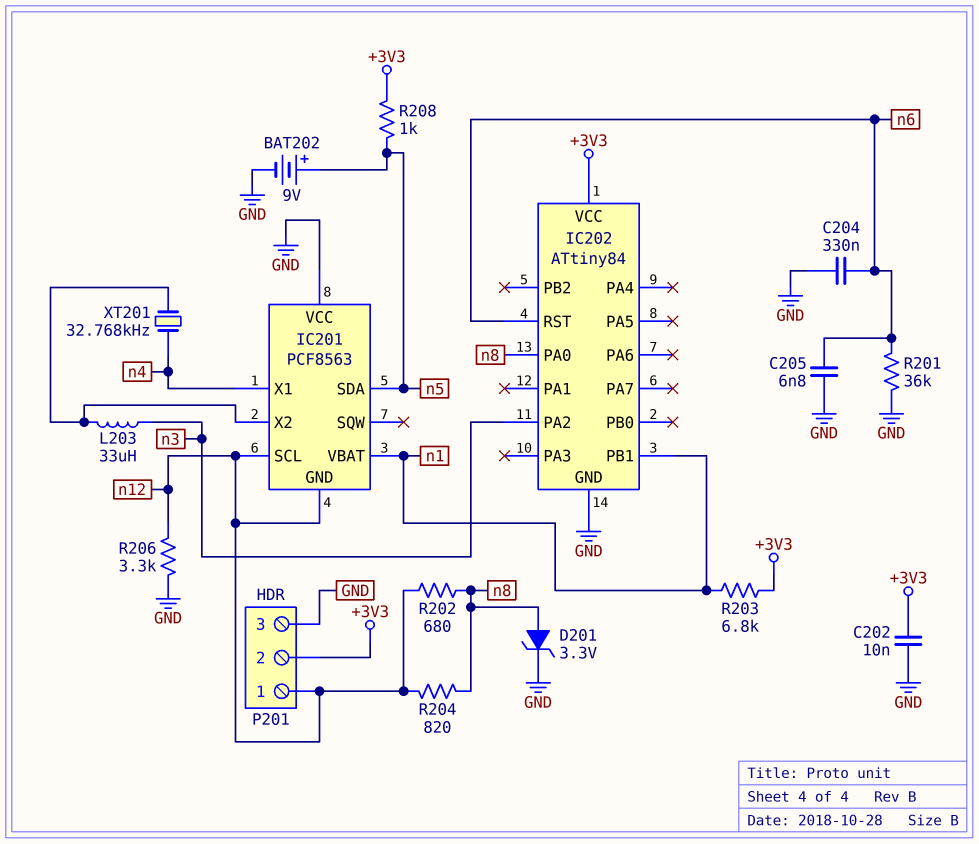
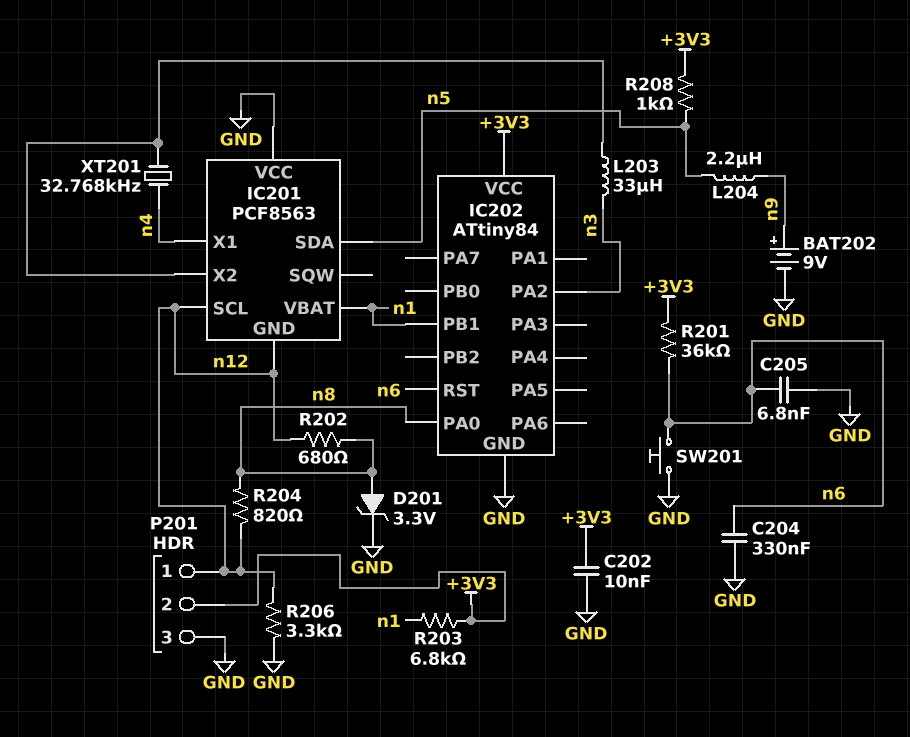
BAT202: 9V (plus n5, minus GND) -> 9V (plus n9, minus GND)
L204: none -> 2.2uH (n5, n9)
R201: 36k (GND, n6) -> 36k (+3V3, n6)
SW201: none -> button (GND, n6)

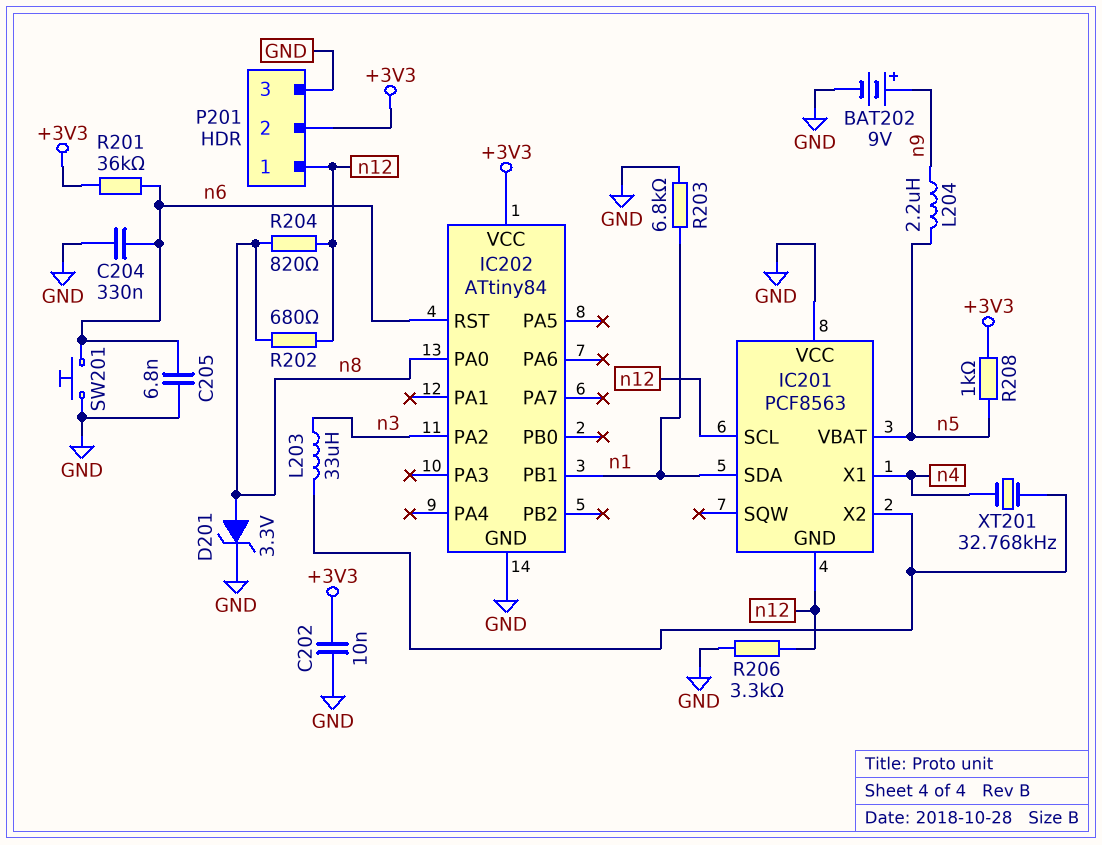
IC201 pin SDA: n5 -> n1
IC201 pin VBAT: n1 -> n5
R203: 6.8k (+3V3, n1) -> 6.8k (GND, n1)

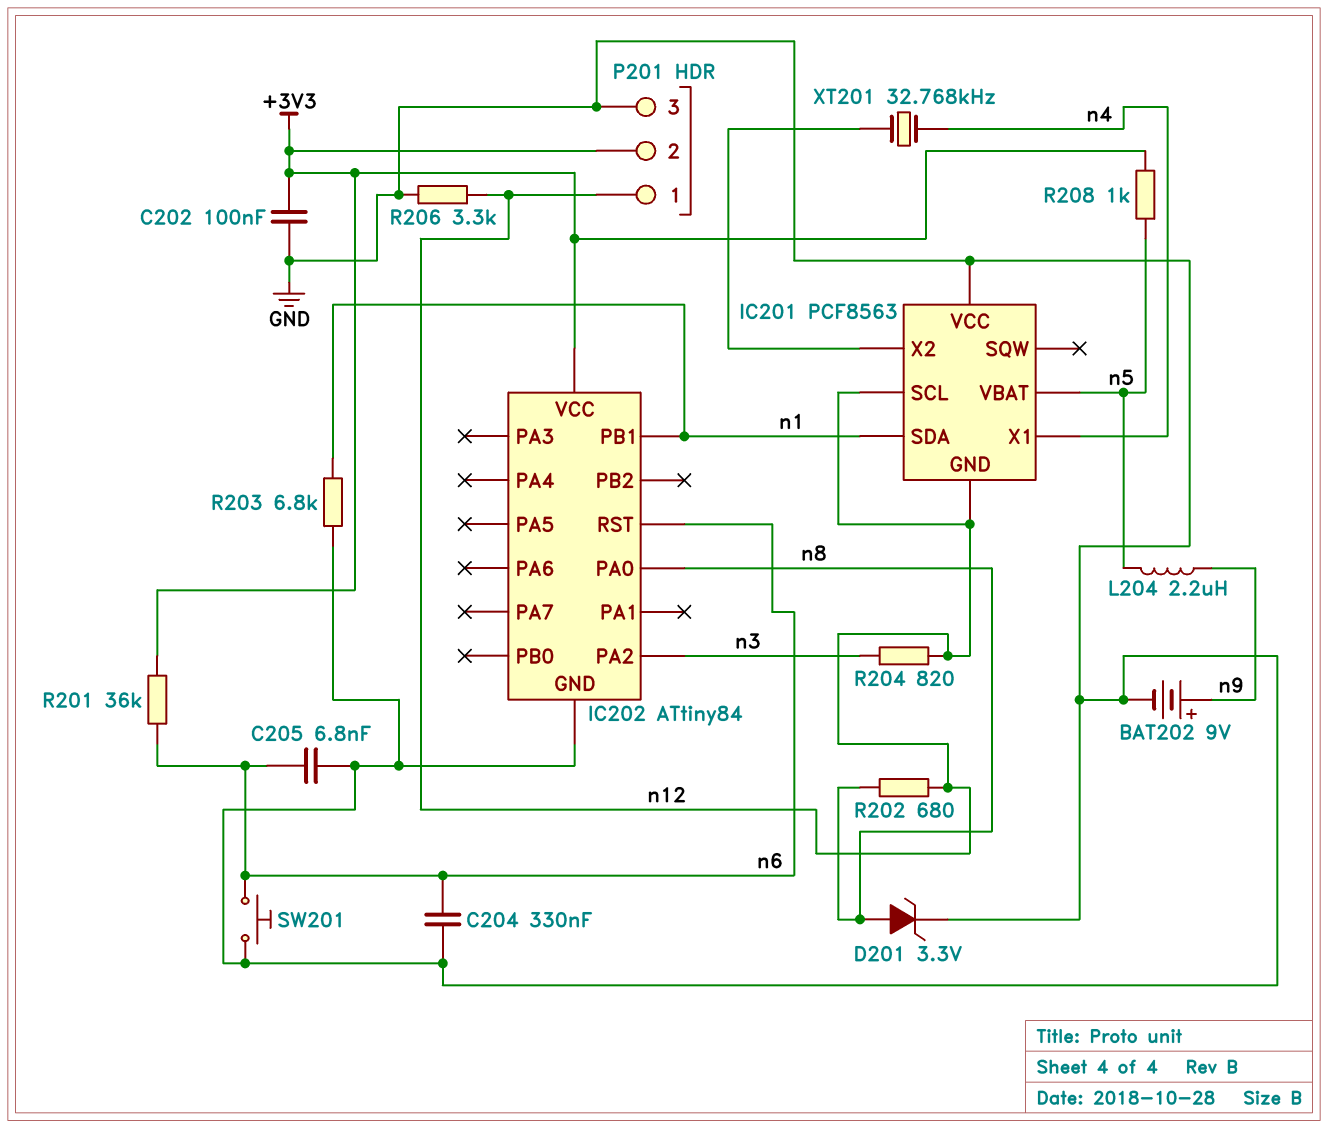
C202: 10nF (+3V3, GND) -> 100nF (+3V3, GND)
L203: 33uH (IC201/X2, n3) -> none
R204: 820 (n8, n12) -> 820 (n3, n12)

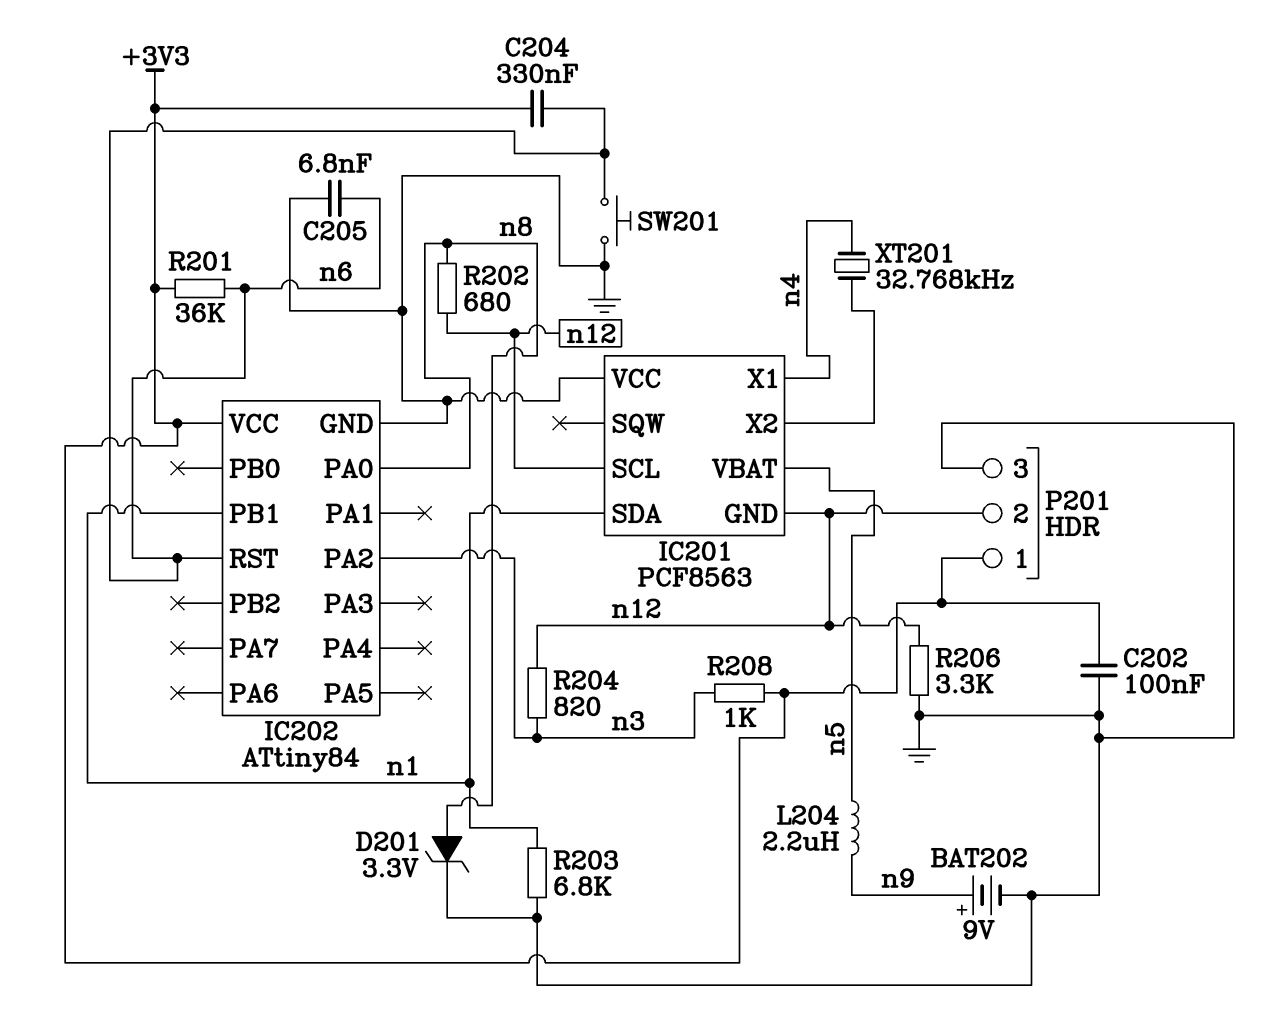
C204: 330nF (GND, n6) -> 330nF (+3V3, n6)
P201 pin 1: n12 -> +3V3
P201 pin 2: +3V3 -> n12
R208: 1k (+3V3, n5) -> 1k (+3V3, n3)

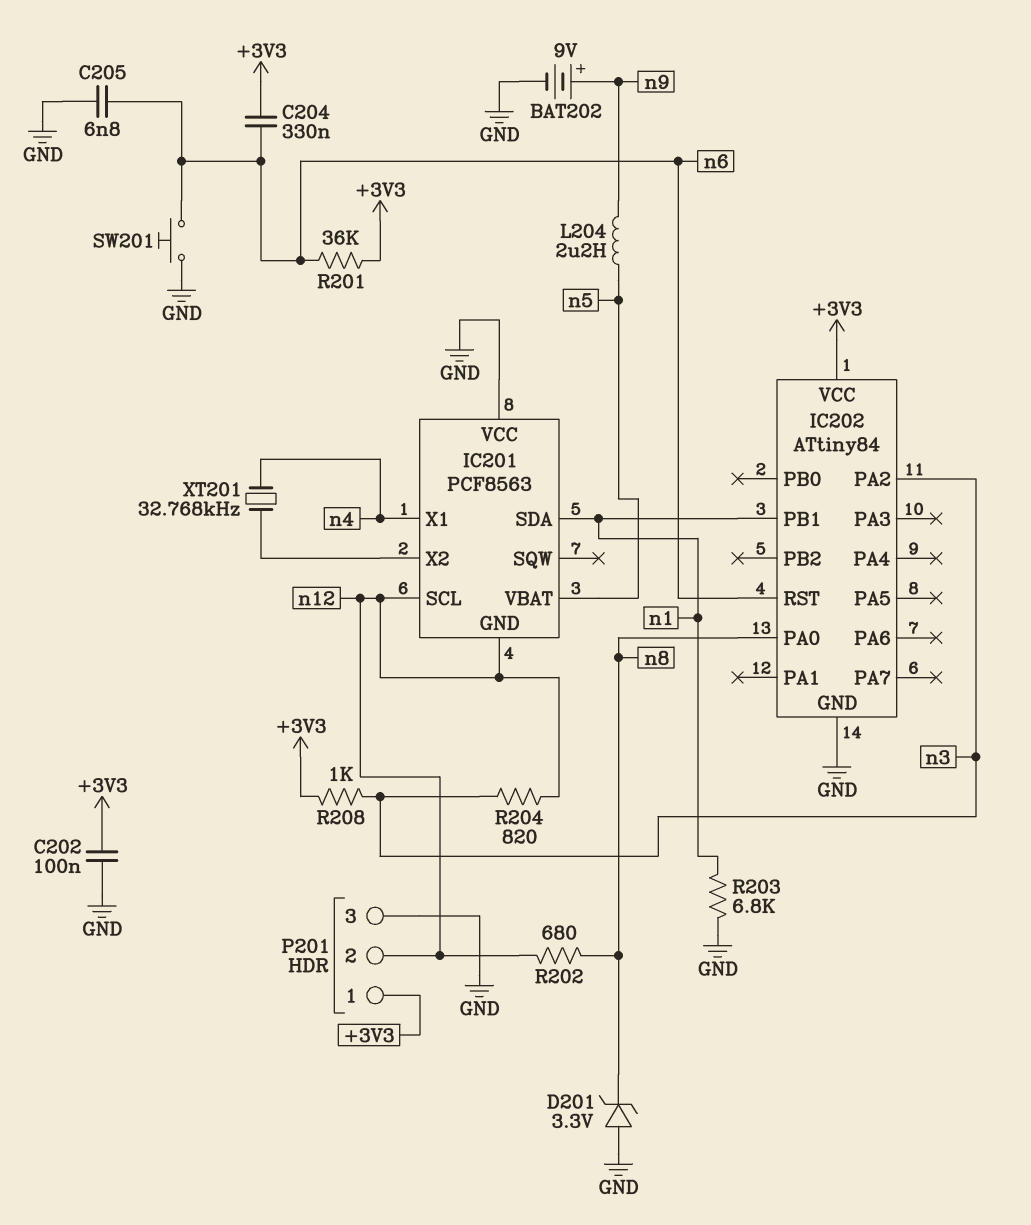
D201: zener 3.3V (A n8, K GND) -> zener 3.3V (A GND, K n8)
R206: 3.3k (GND, n12) -> none

